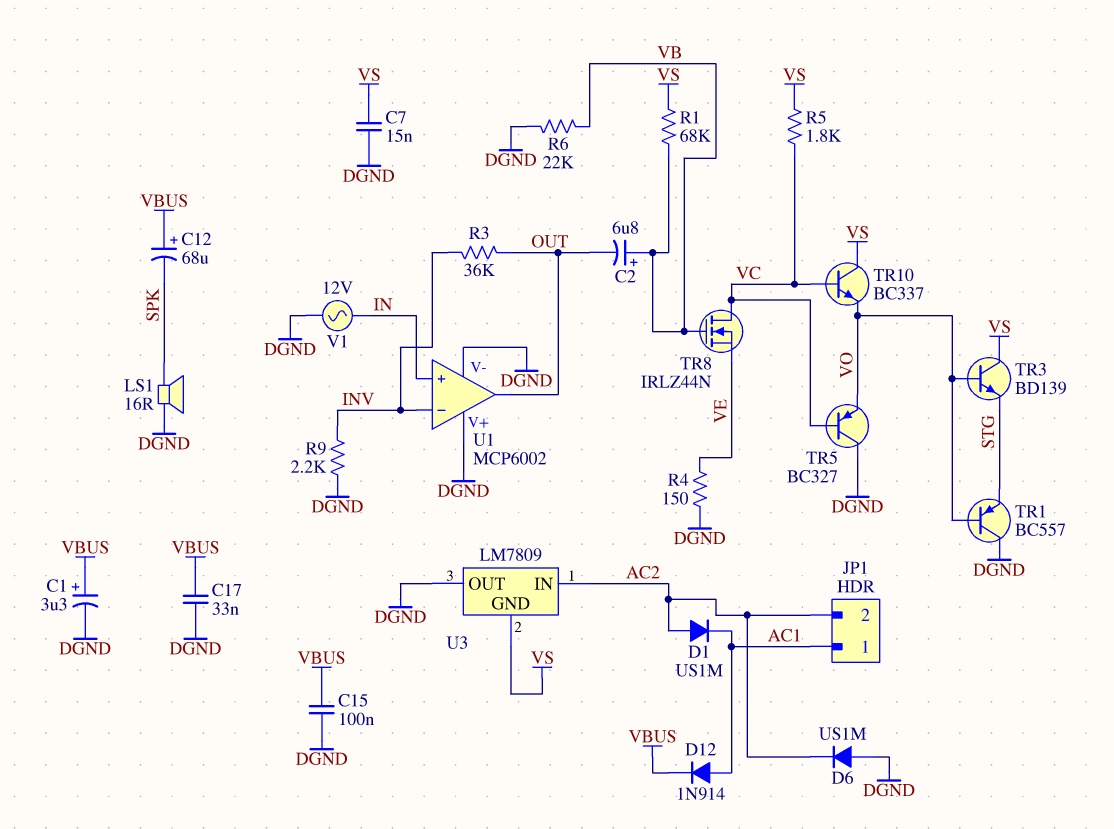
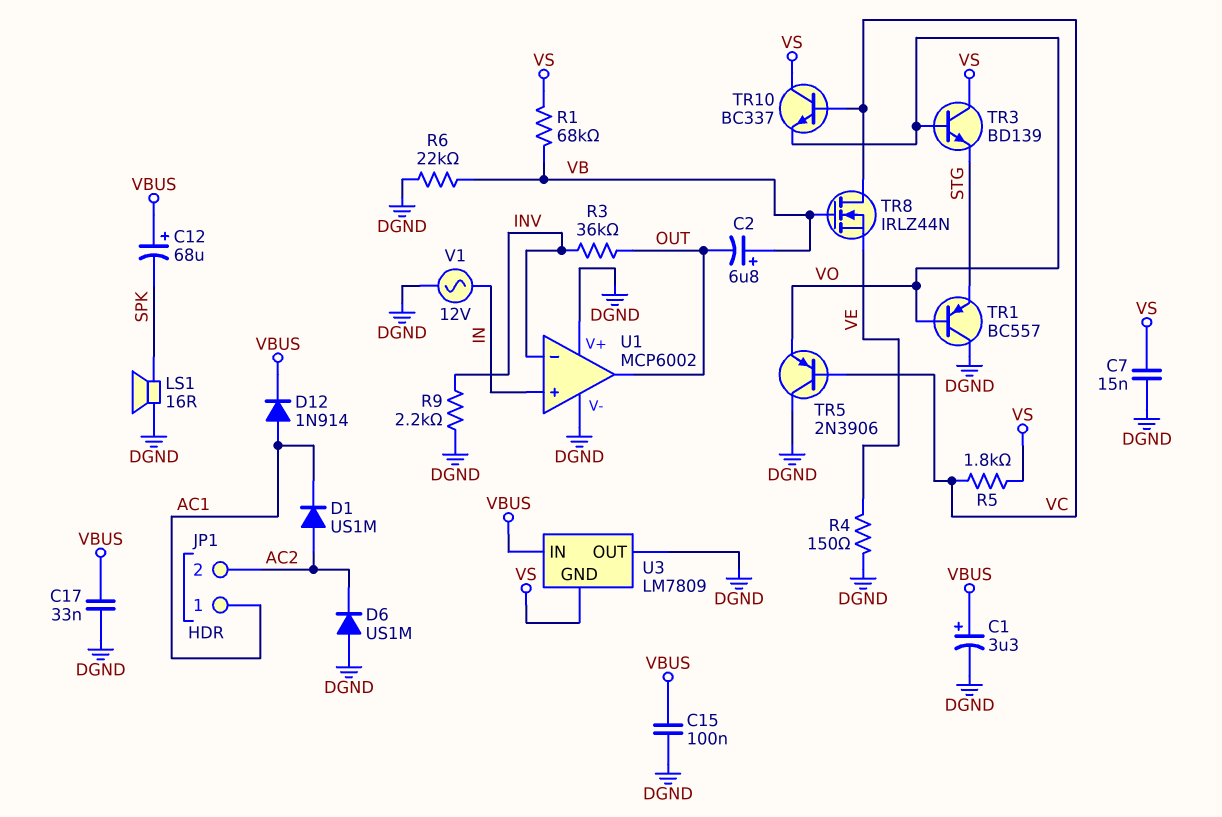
TR5: PNP BC327 (B VC, C DGND, E VO) -> PNP 2N3906 (B VC, C DGND, E VO)
U3 pin IN: AC2 -> VBUS

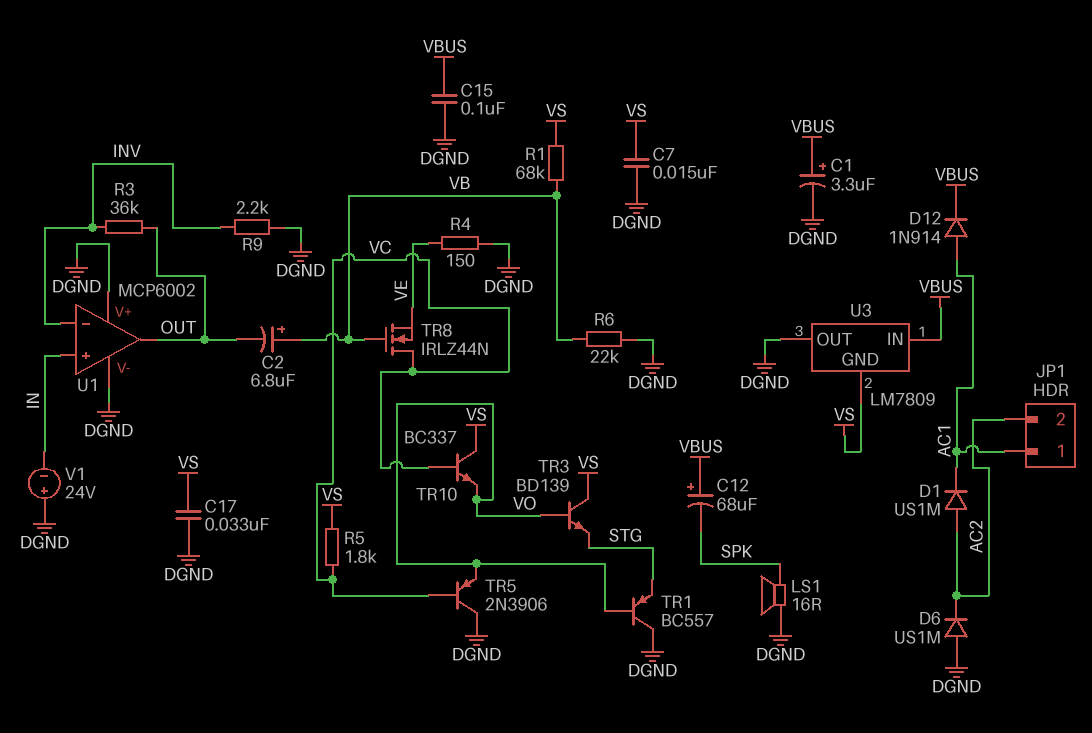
C17: 33nF (DGND, VBUS) -> 33nF (DGND, VS)
V1: AC 12V (DGND, IN) -> 24V (plus DGND, minus IN)

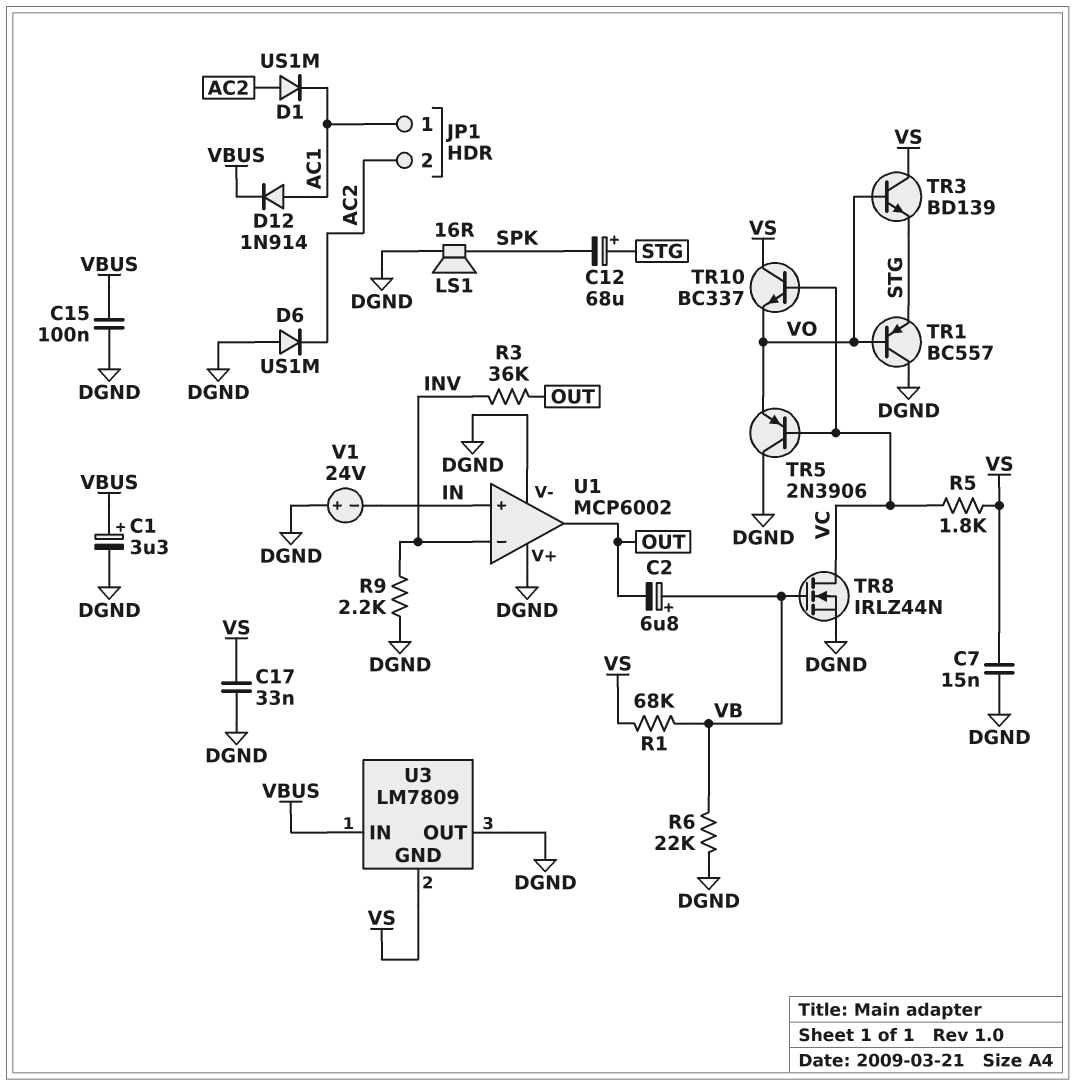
C12: 68uF (plus VBUS, minus SPK) -> 68uF (plus STG, minus SPK)
R4: 150 (DGND, VE) -> none
TR8: NMOS IRLZ44N (G VB, D VC, S VE) -> NMOS IRLZ44N (G VB, D VC, S DGND)

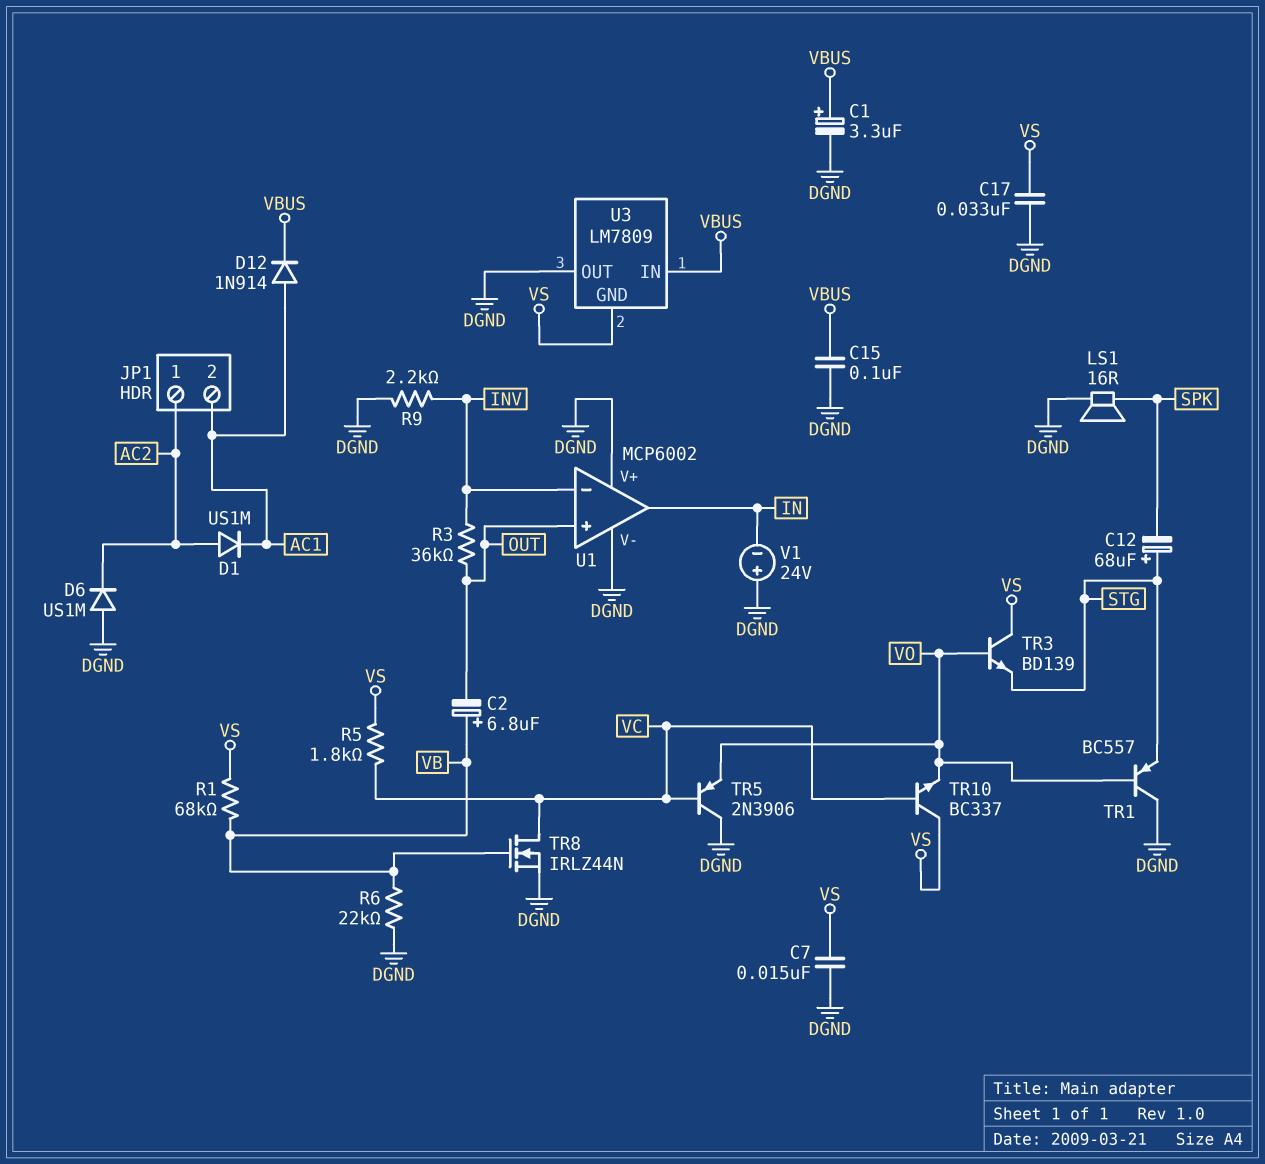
JP1 pin 1: AC1 -> AC2
JP1 pin 2: AC2 -> AC1
U1 pin in+: IN -> OUT
U1 pin out: OUT -> IN

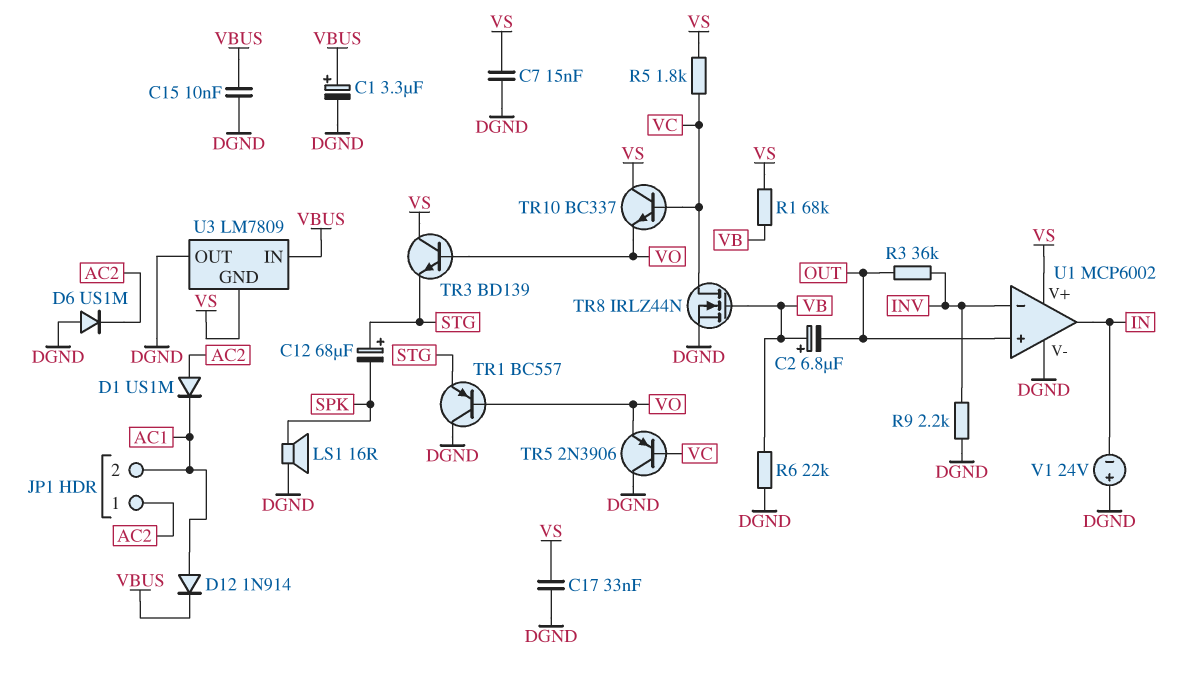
C15: 100nF (DGND, VBUS) -> 10nF (DGND, VBUS)
U1 pin V+: DGND -> VS

